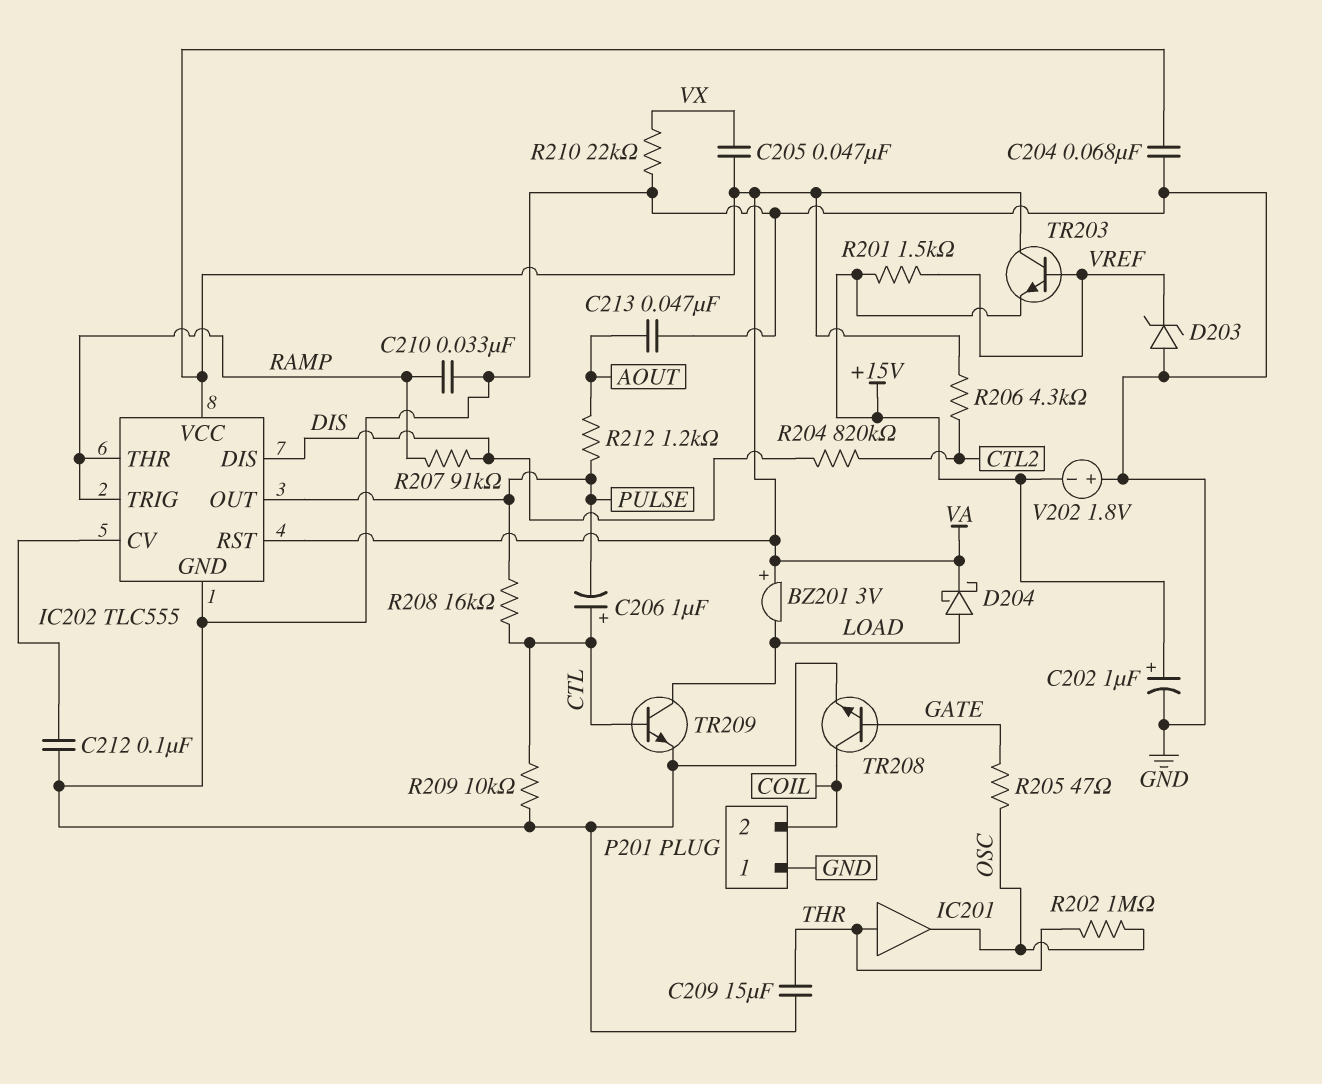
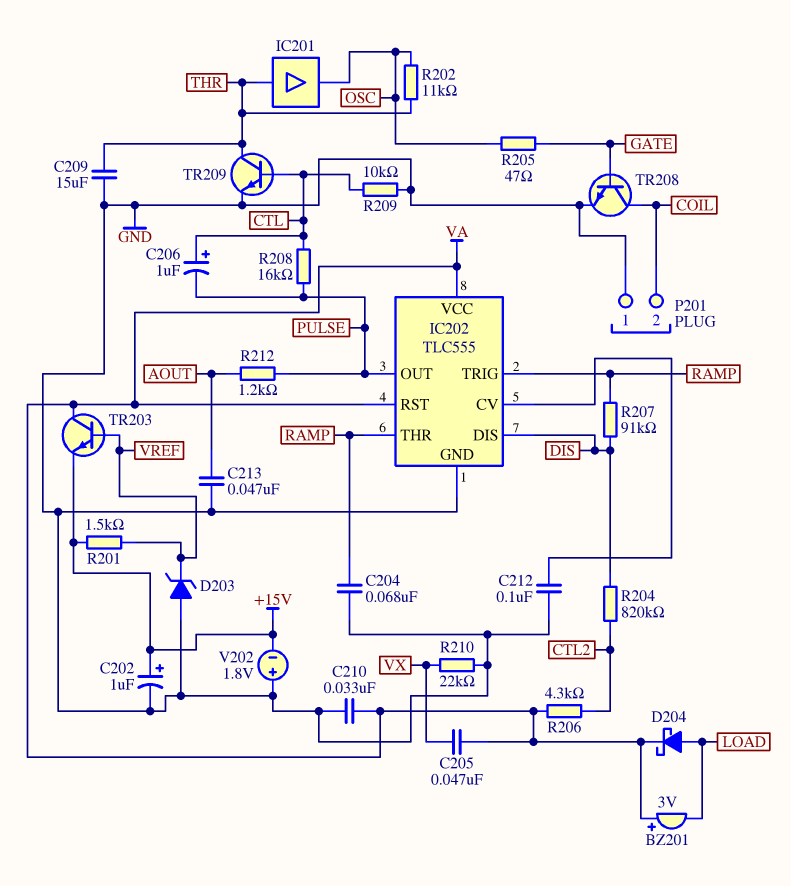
C204: 68nF (GND, VA) -> 68nF (GND, RAMP)
C210: 33nF (GND, RAMP) -> 33nF (GND, VA)
R202: 1M (OSC, THR) -> 11k (OSC, THR)
TR209: NPN (B CTL, C LOAD, E GND) -> NPN (B CTL, C THR, E GND)

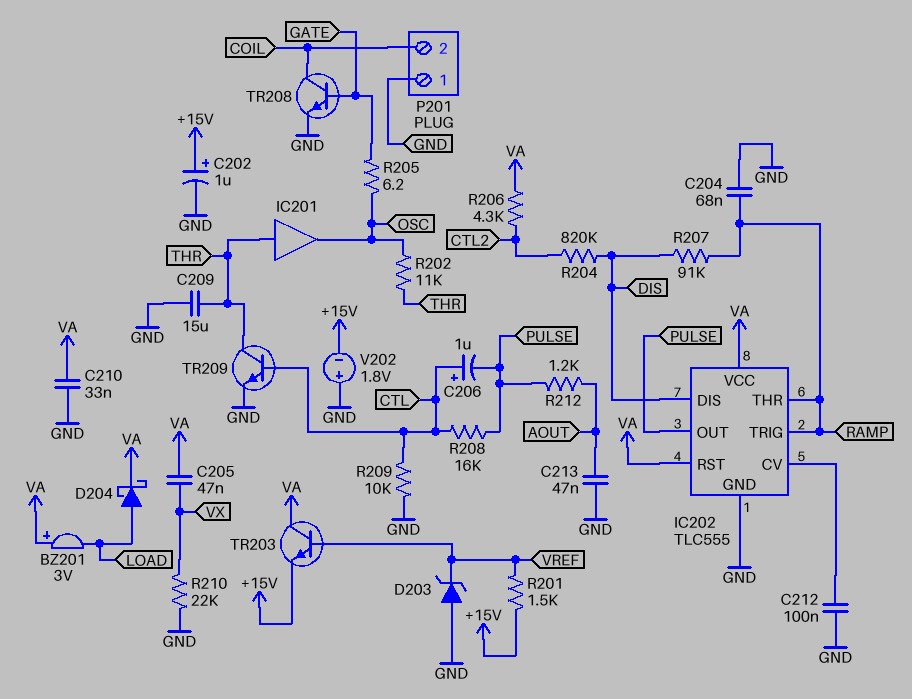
R205: 47 (GATE, OSC) -> 6.2 (GATE, OSC)

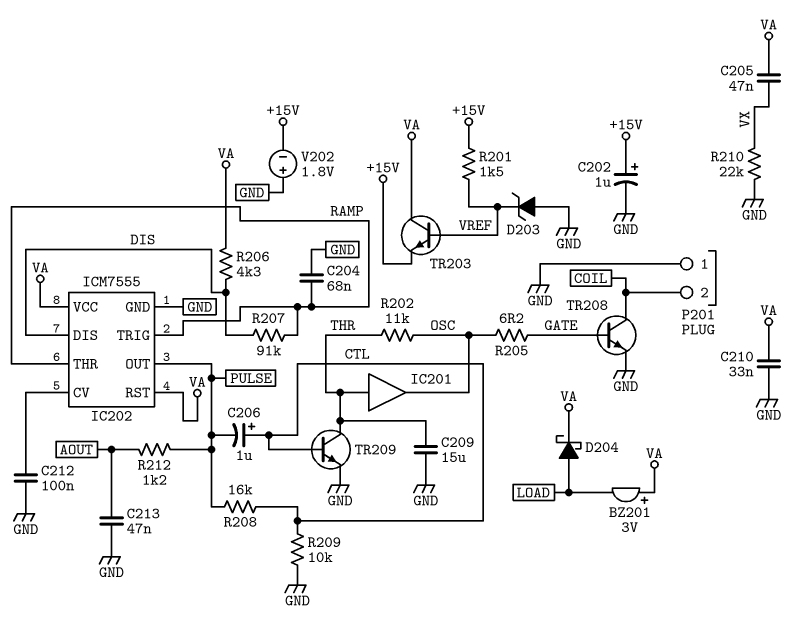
IC202: TLC555 -> ICM7555
R204: 820k (CTL2, DIS) -> none
R206: 4.3k (CTL2, VA) -> 4.3k (DIS, VA)

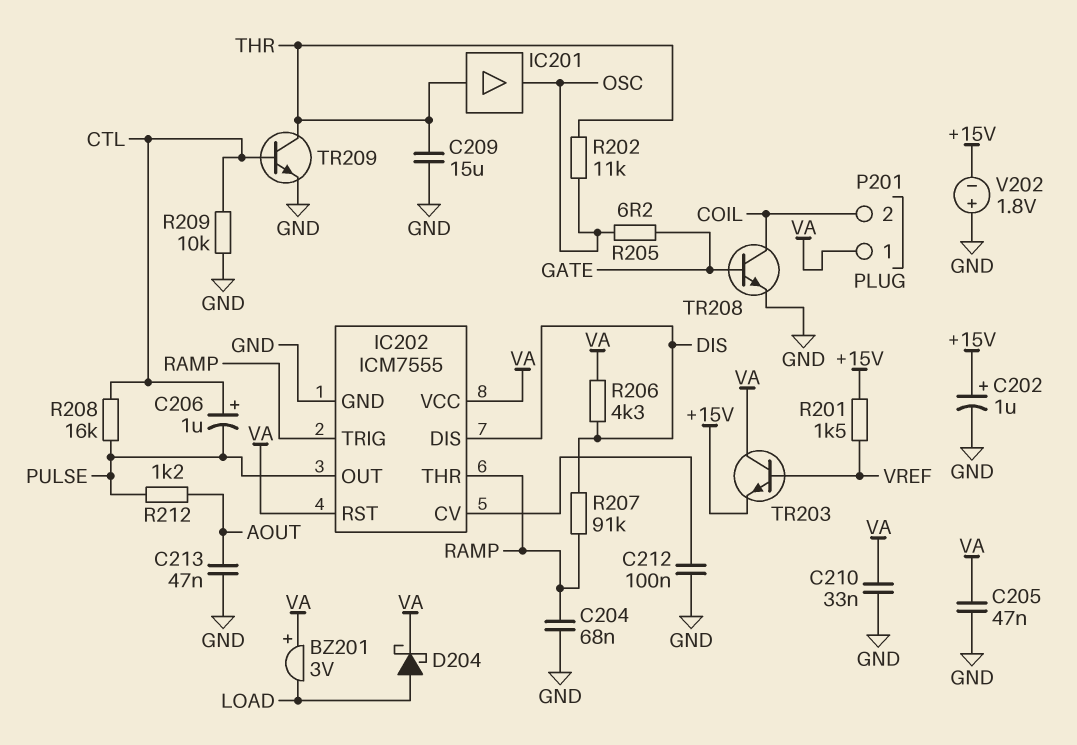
C205: 47nF (VA, VX) -> 47nF (GND, VA)
D203: zener (A GND, K VREF) -> none
P201 pin 1: GND -> VA
R210: 22k (GND, VX) -> none

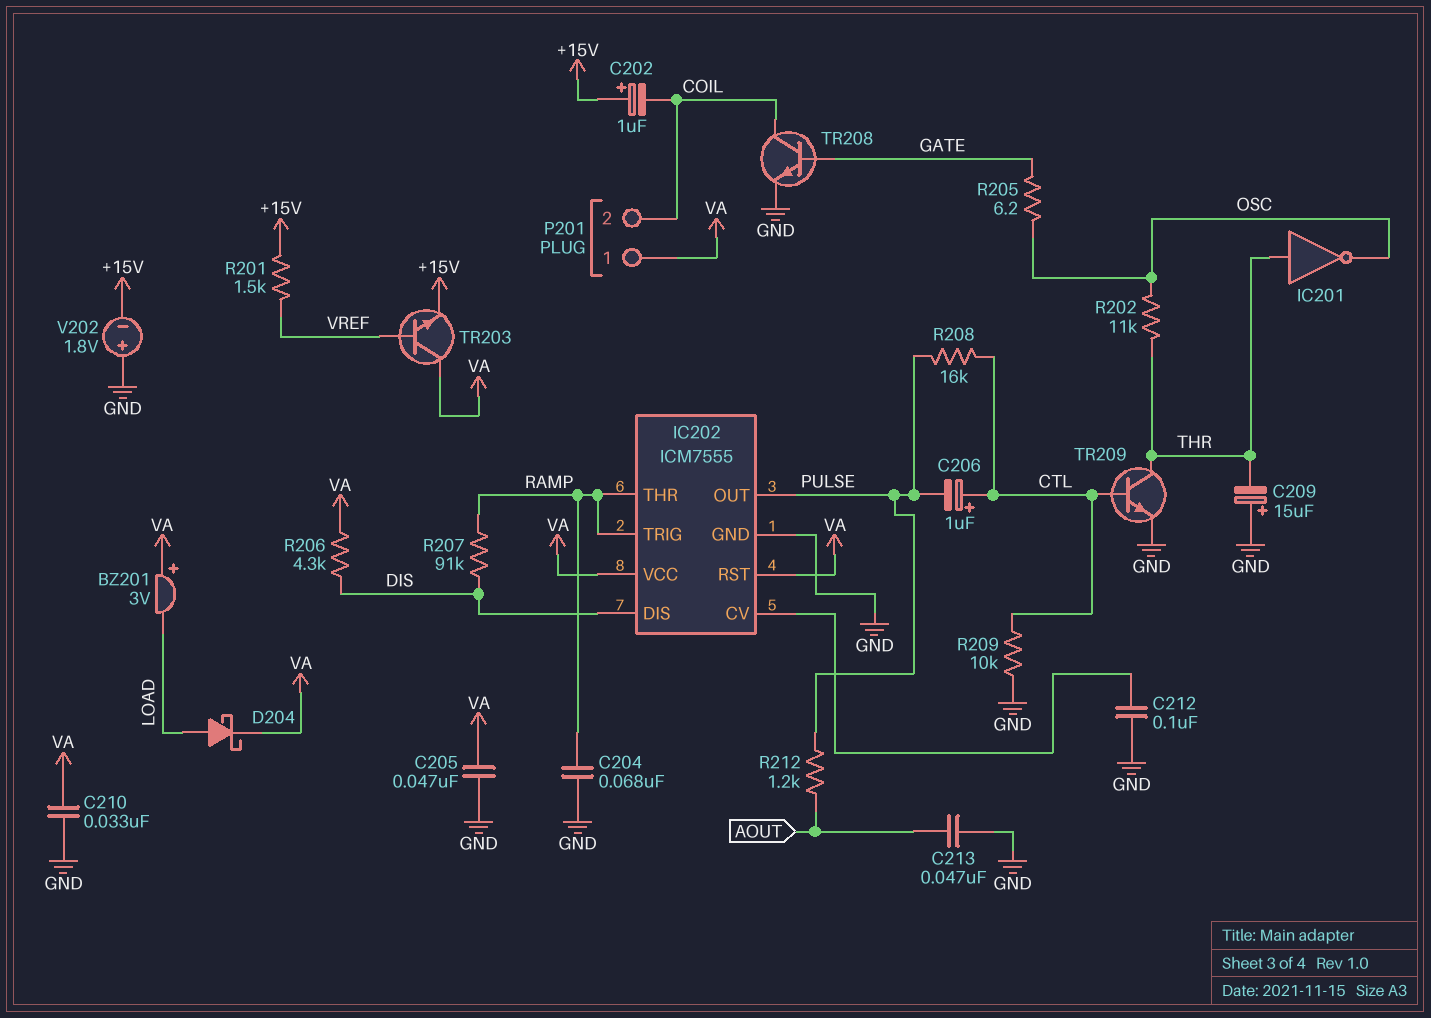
C202: 1uF (plus +15V, minus GND) -> 1uF (plus +15V, minus COIL)
C209: 15uF (GND, THR) -> 15uF (plus GND, minus THR)
IC201: buffer (in THR, out OSC) -> NOT (in THR, out OSC)

